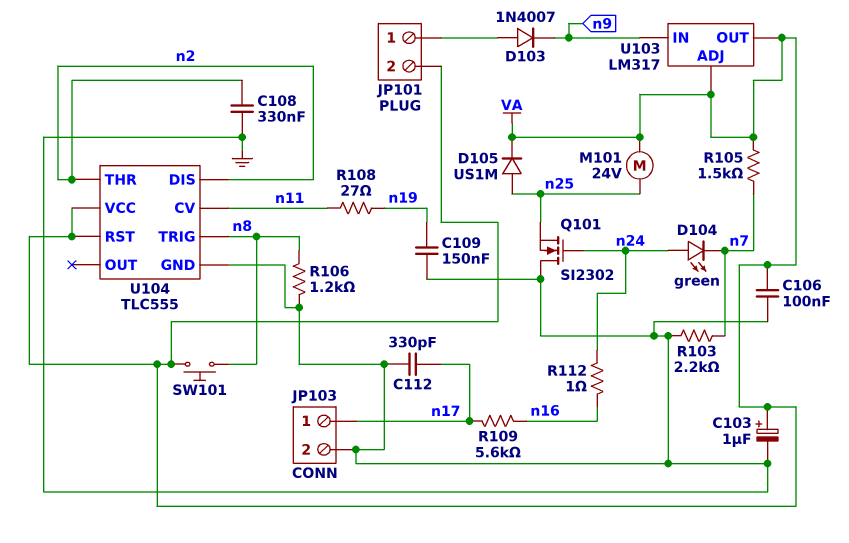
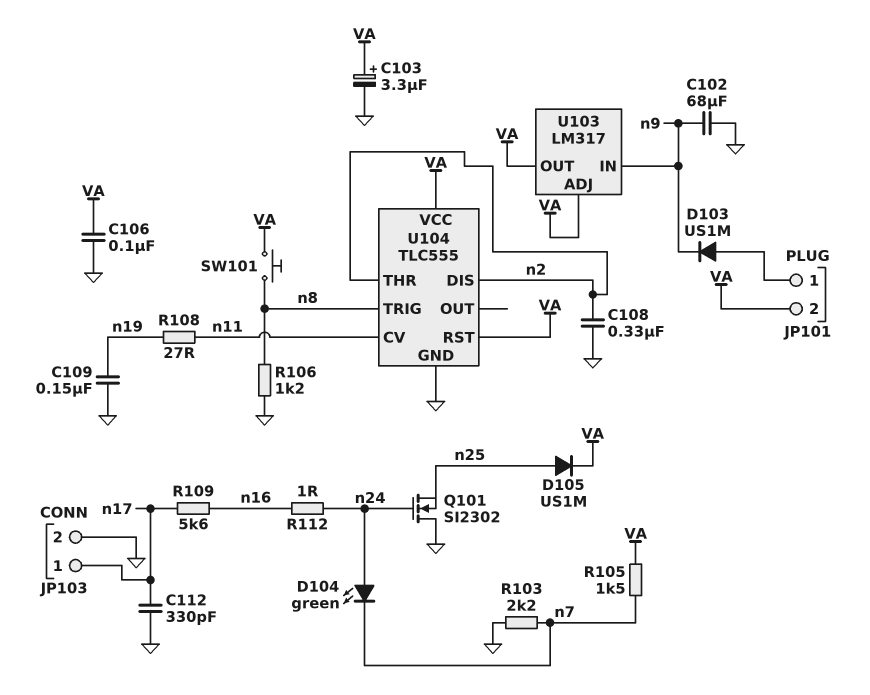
C102: none -> 68uF (GND, n9)
C103: 1uF (plus VA, minus GND) -> 3.3uF (plus VA, minus GND)
D103: diode 1N4007 (A JP101/1, K n9) -> diode US1M (A JP101/1, K n9)
M101: motor 24V (VA, n25) -> none

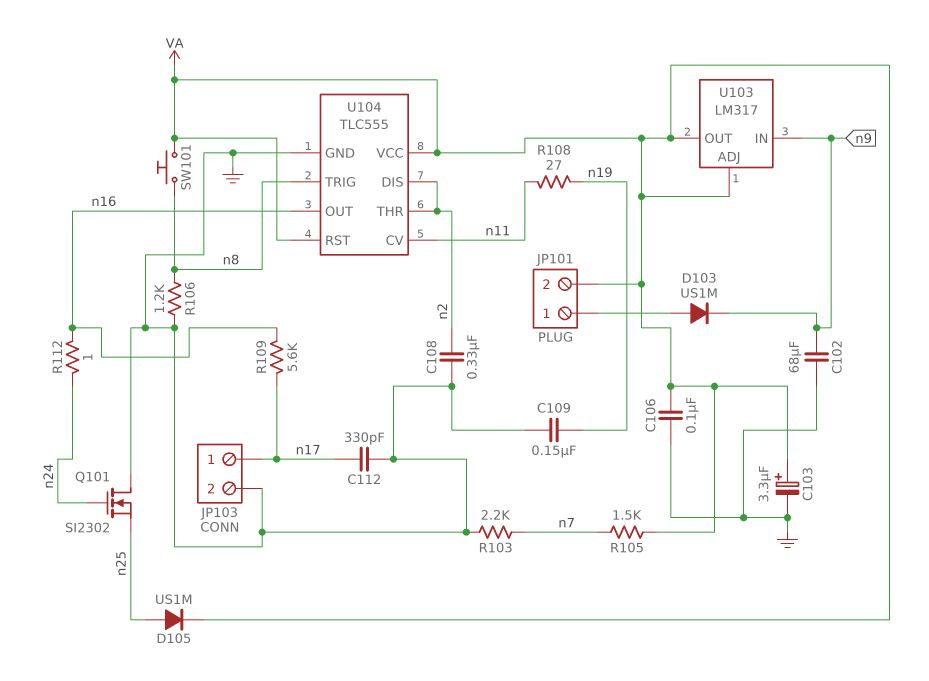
D104: LED green (A n24, K n7) -> none
U104 pin OUT: none -> n16

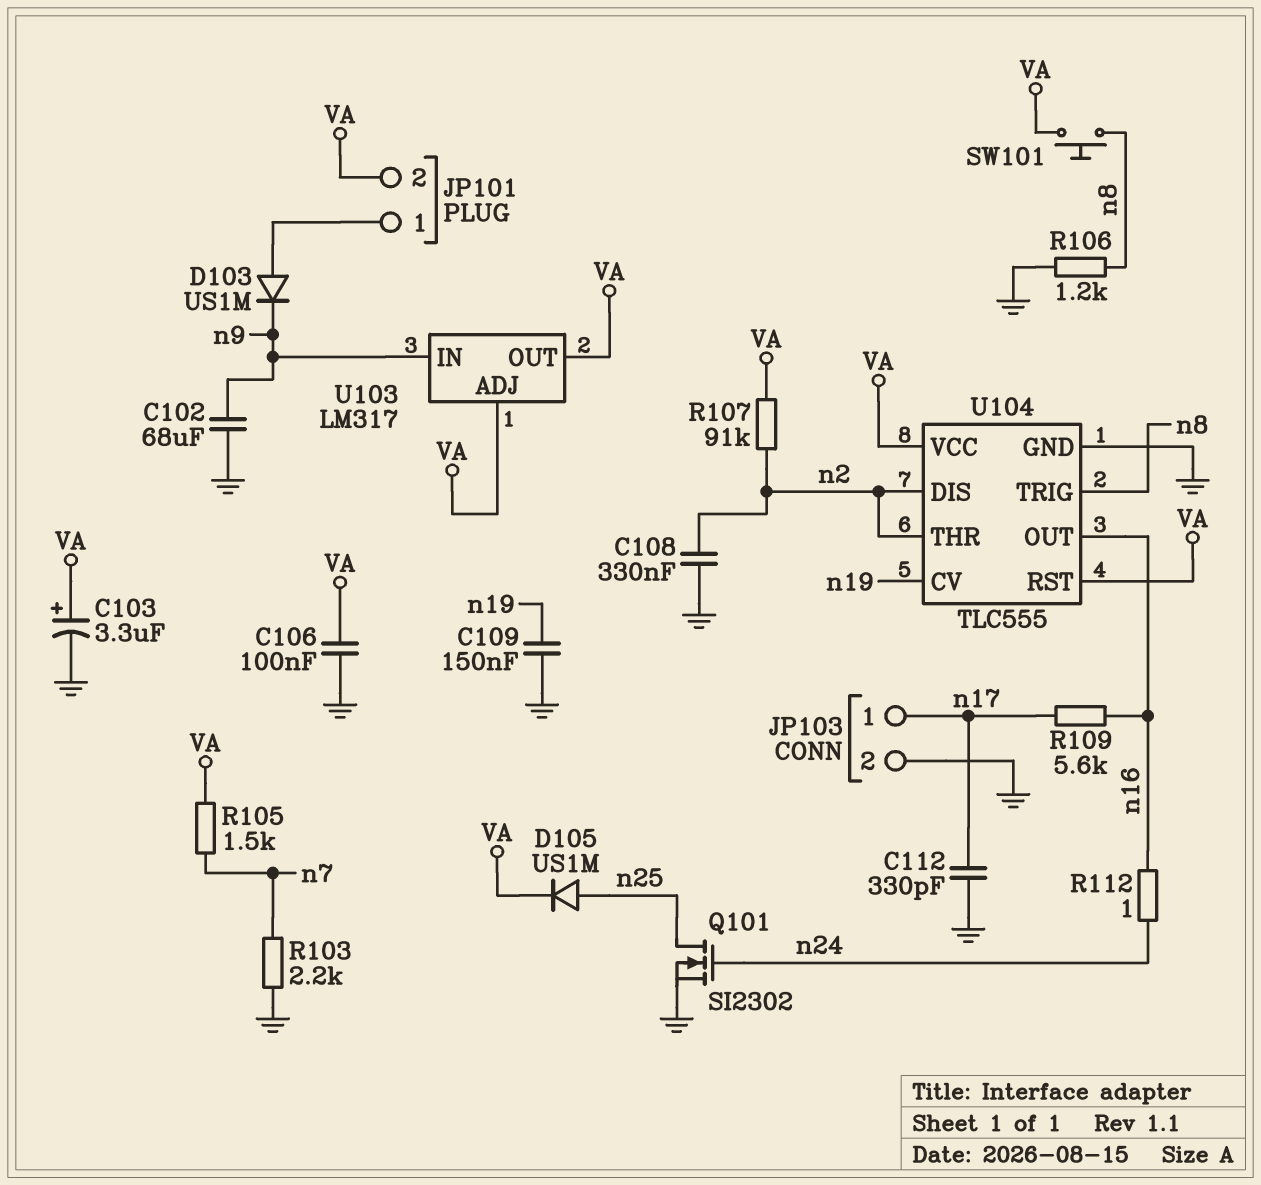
Q101: NMOS SI2302 (G n24, D GND, S n25) -> NMOS SI2302 (G n24, D n25, S GND)
R107: none -> 91k (VA, n2)
R108: 27 (n11, n19) -> none
U104 pin CV: n11 -> n19

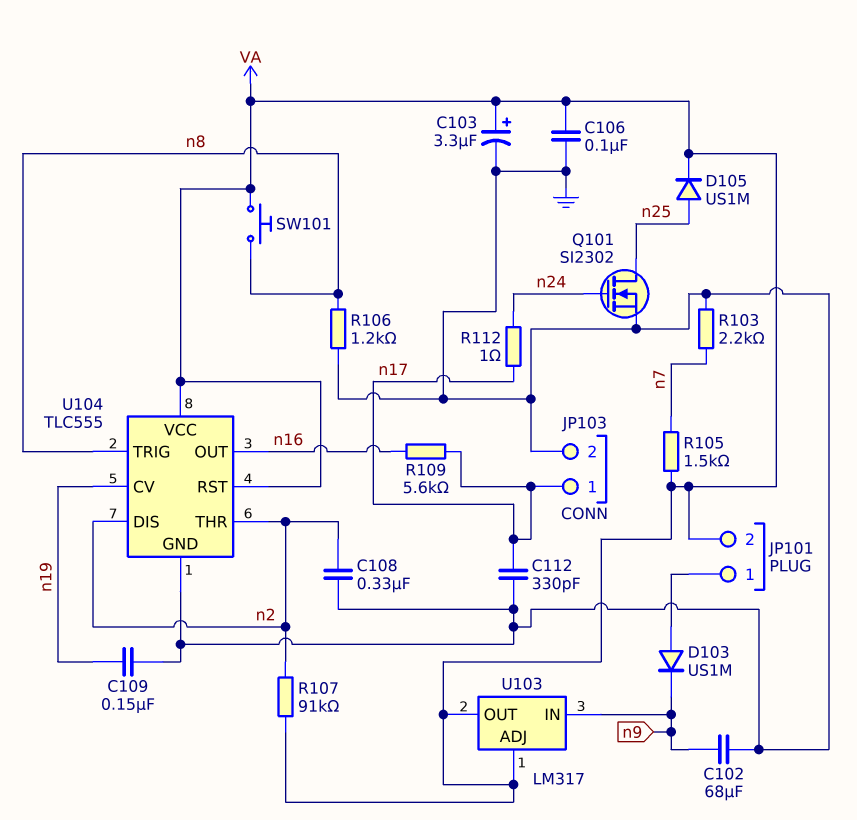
R112: 1 (n16, n24) -> 1 (n17, n24)

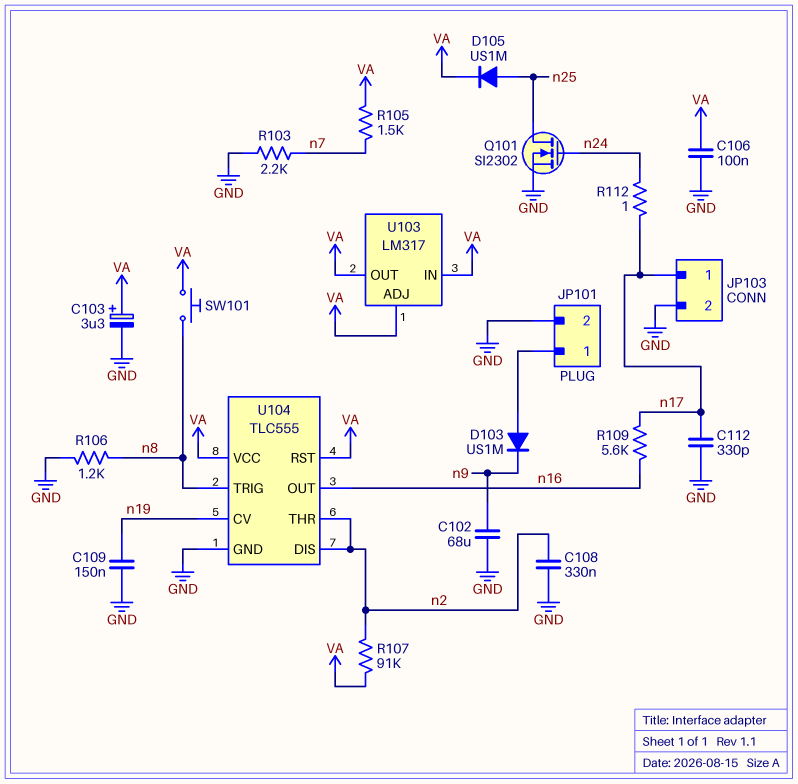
JP101 pin 2: VA -> GND
U103 pin IN: n9 -> VA

